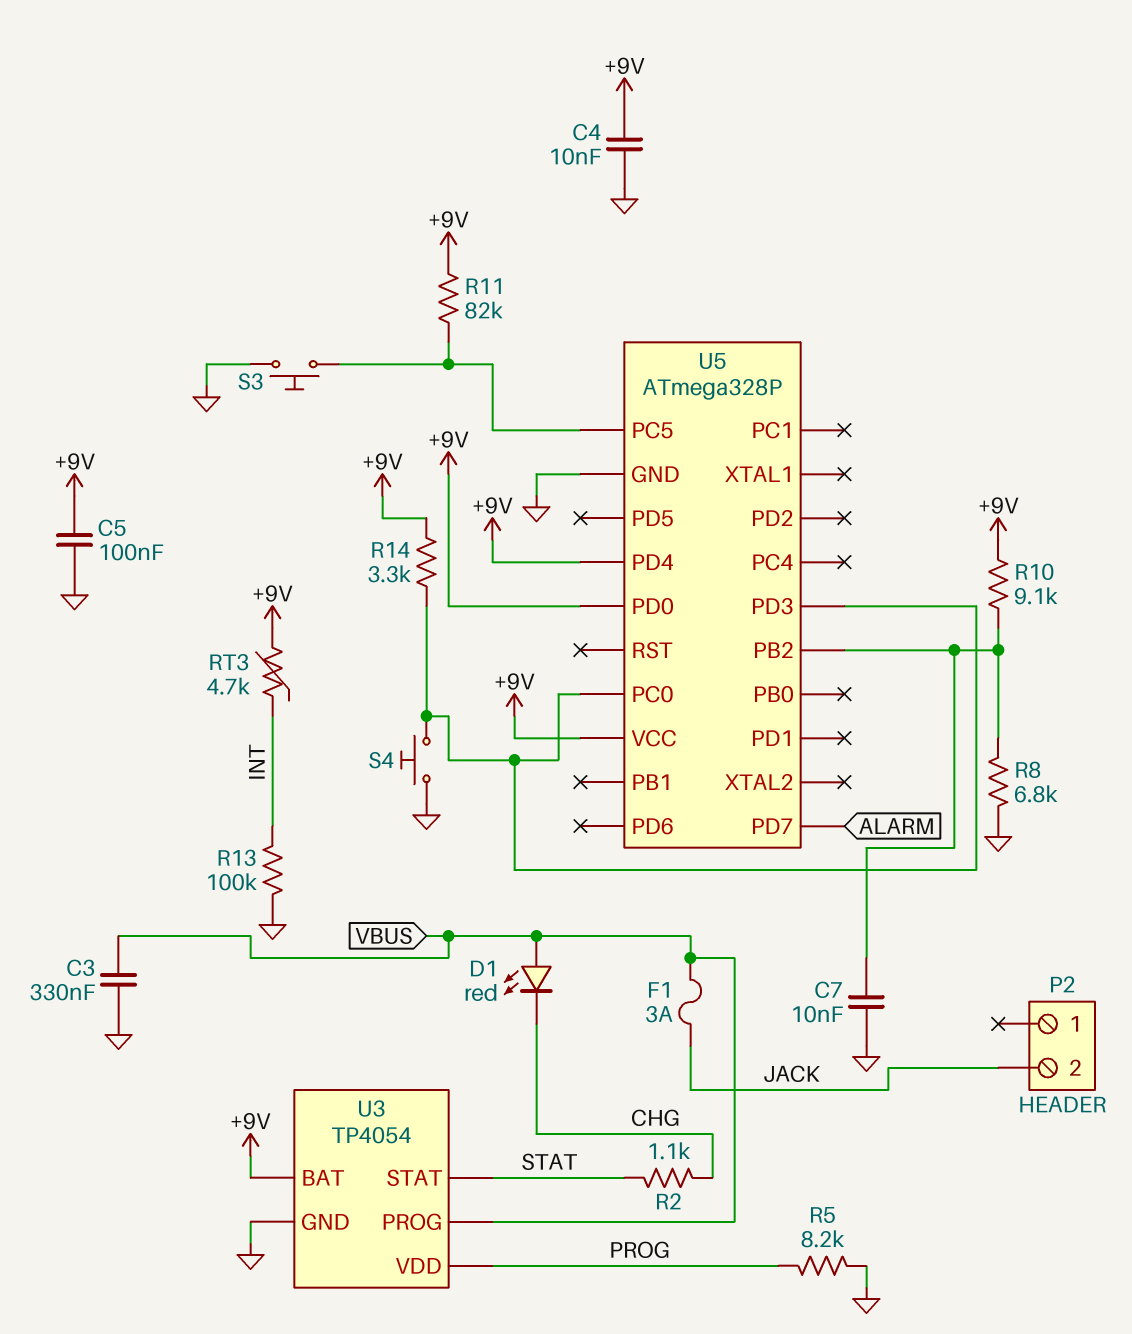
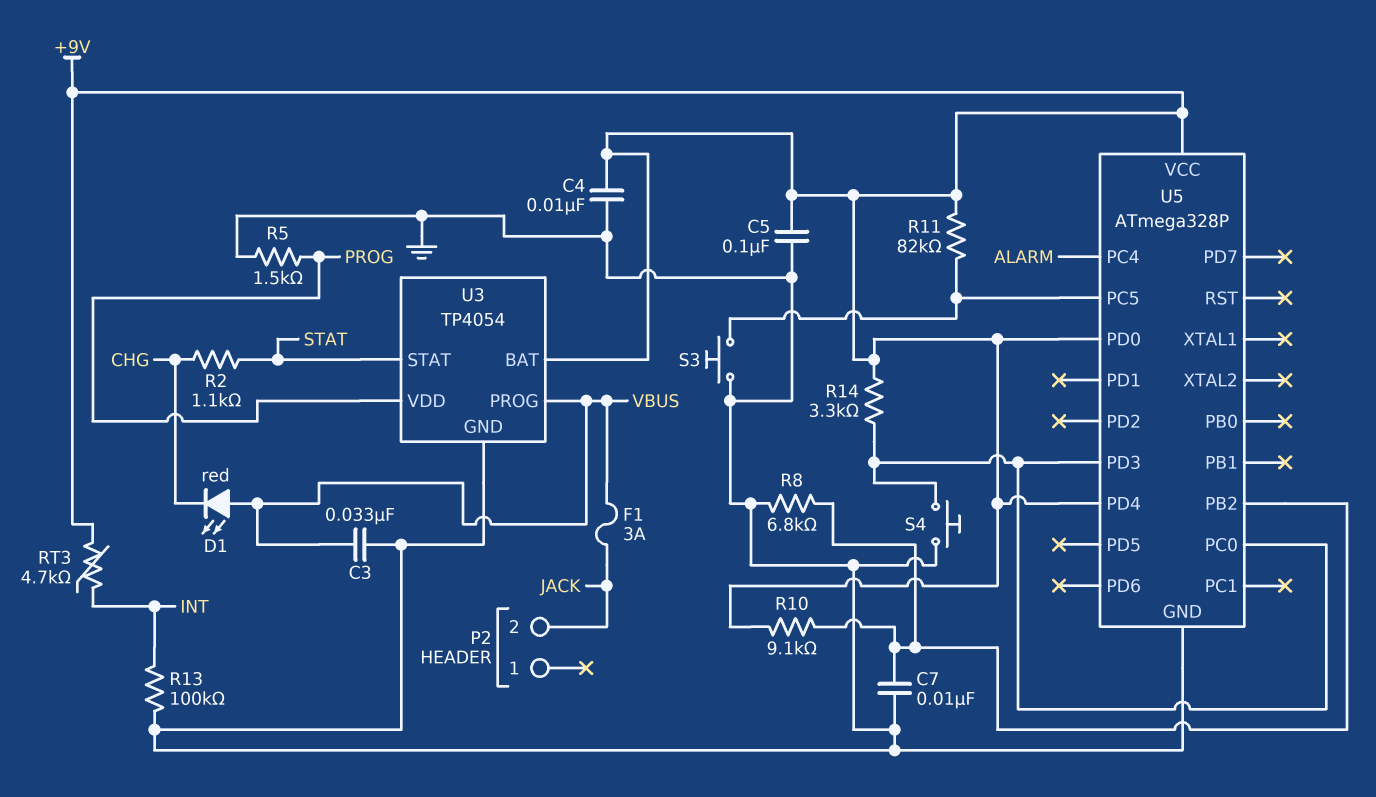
C3: 330nF (GND, VBUS) -> 33nF (GND, VBUS)
R5: 8.2k (GND, PROG) -> 1.5k (GND, PROG)
U5 pin PC4: none -> ALARM
U5 pin PD7: ALARM -> none

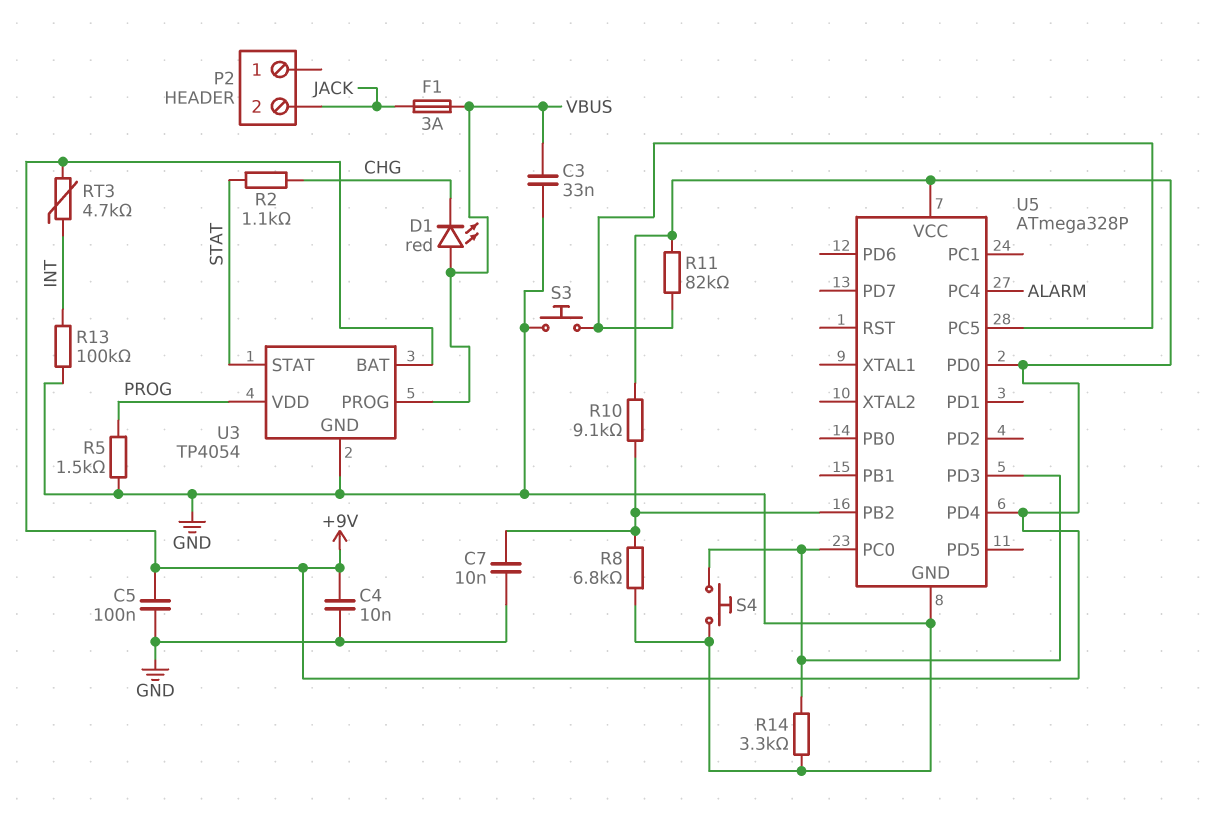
R14: 3.3k (+9V, U5/PC0) -> 3.3k (GND, U5/PC0)

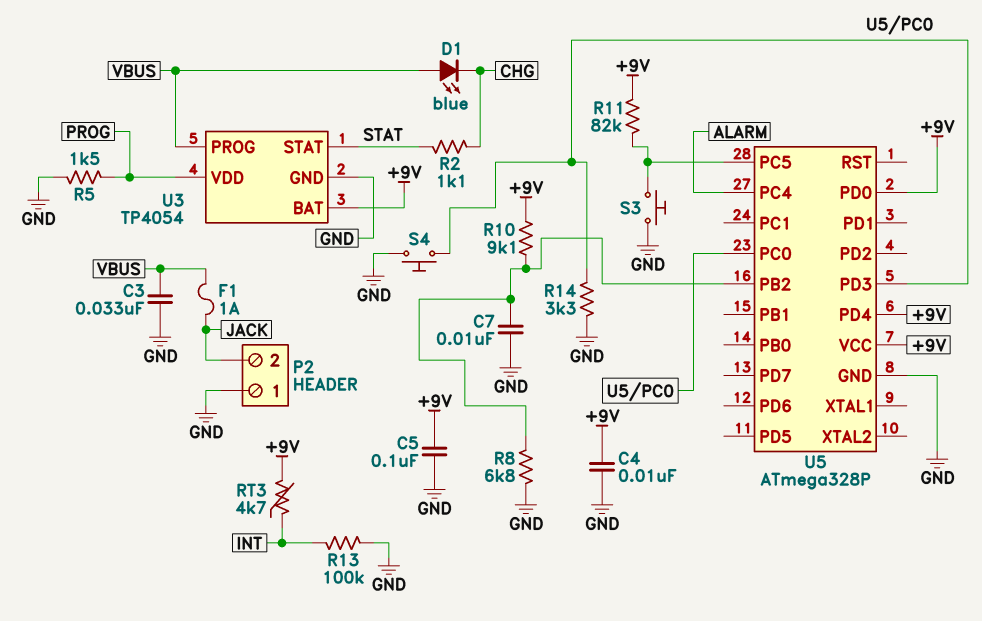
D1: LED red (A VBUS, K CHG) -> LED blue (A VBUS, K CHG)
F1: 3A (JACK, VBUS) -> 1A (JACK, VBUS)
P2 pin 1: none -> GND

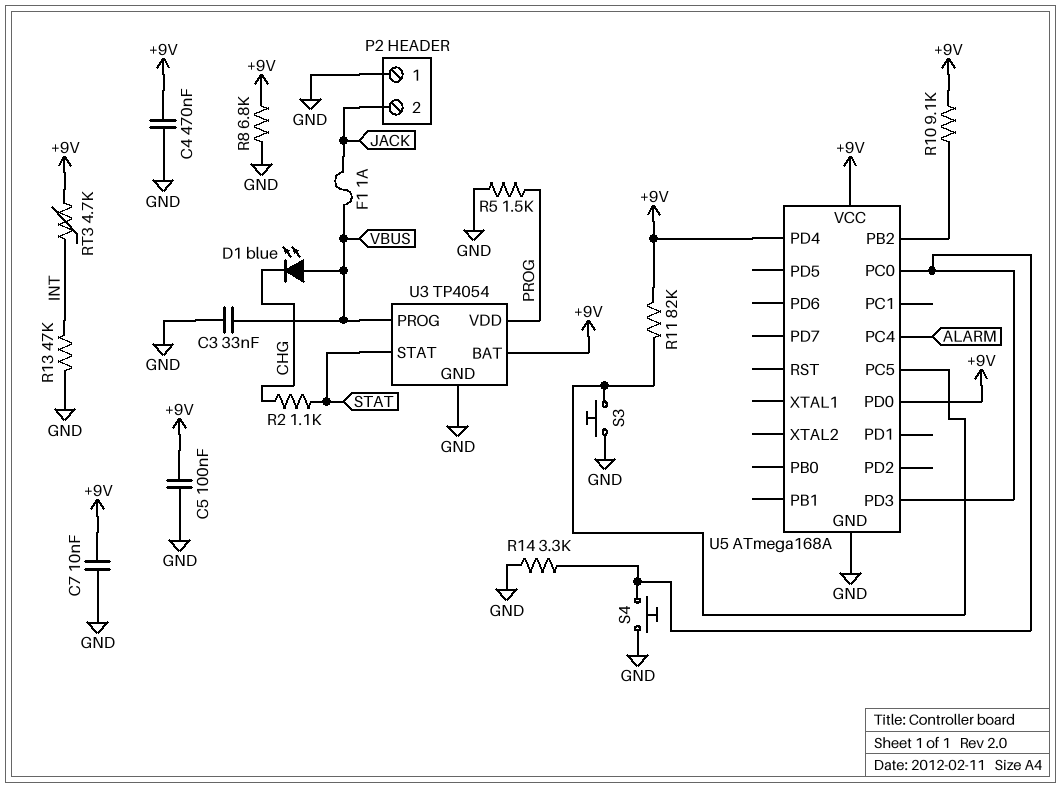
C4: 10nF (+9V, GND) -> 470nF (+9V, GND)
C7: 10nF (GND, U5/PB2) -> 10nF (+9V, GND)
R8: 6.8k (GND, U5/PB2) -> 6.8k (+9V, GND)
R13: 100k (GND, INT) -> 47k (GND, INT)
U5: ATmega328P -> ATmega168A

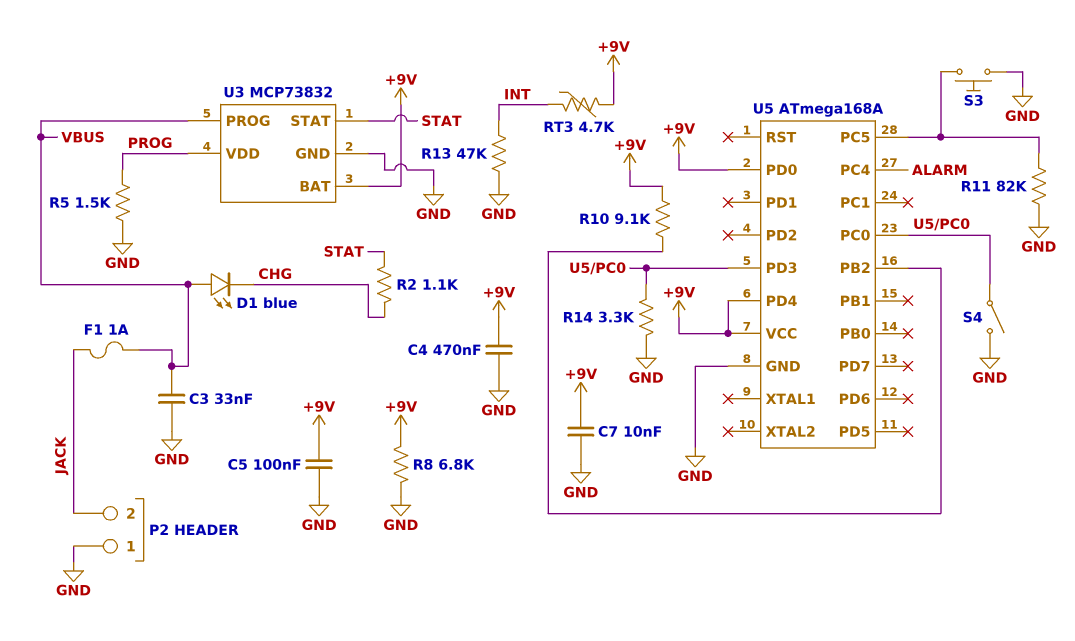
R11: 82k (+9V, U5/PC5) -> 82k (GND, U5/PC5)
S4: button (GND, U5/PC0) -> switch (GND, U5/PC0)
U3: TP4054 -> MCP73832

